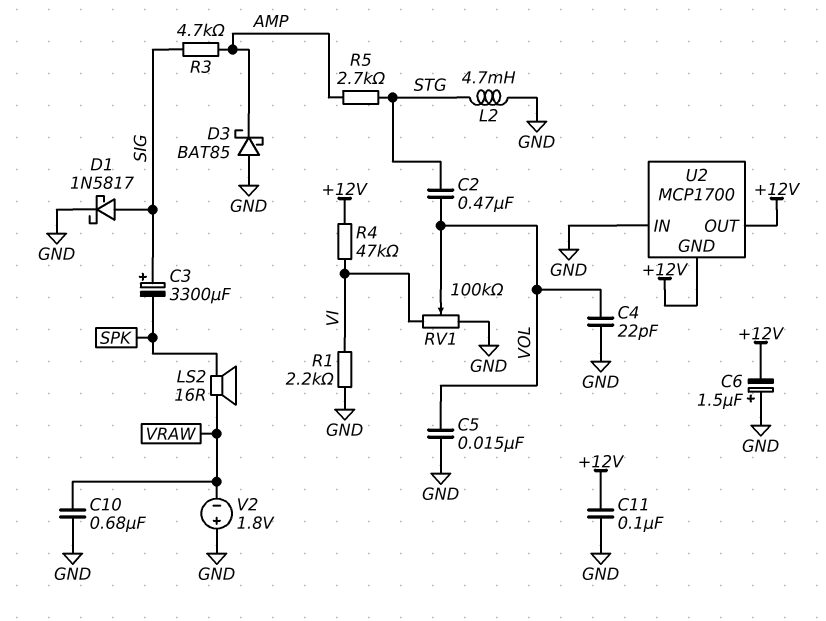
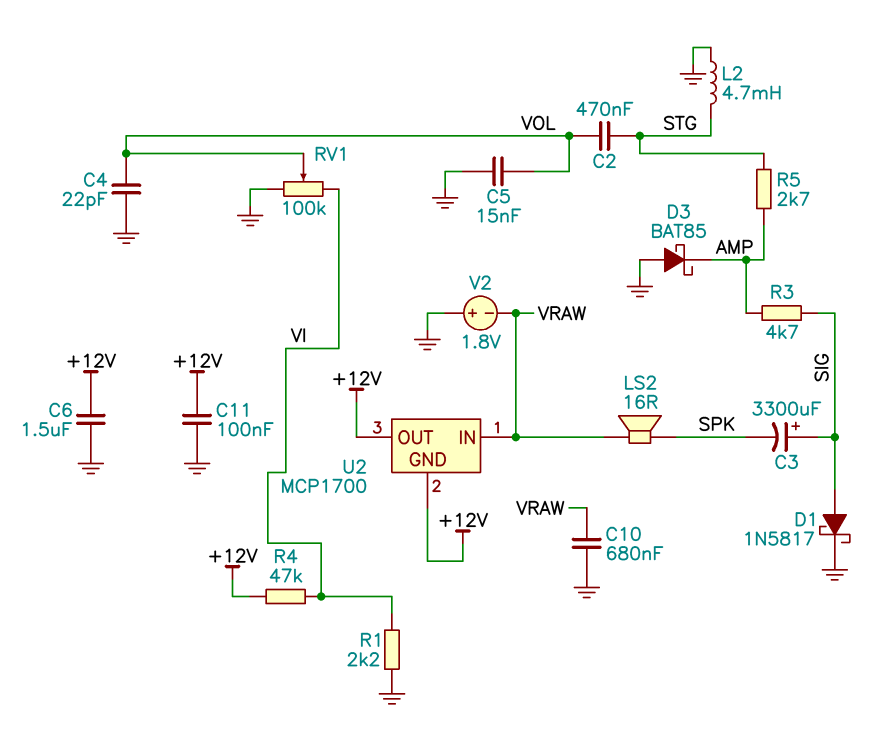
C6: 1.5uF (plus GND, minus +12V) -> 1.5uF (+12V, GND)
U2 pin IN: GND -> VRAW

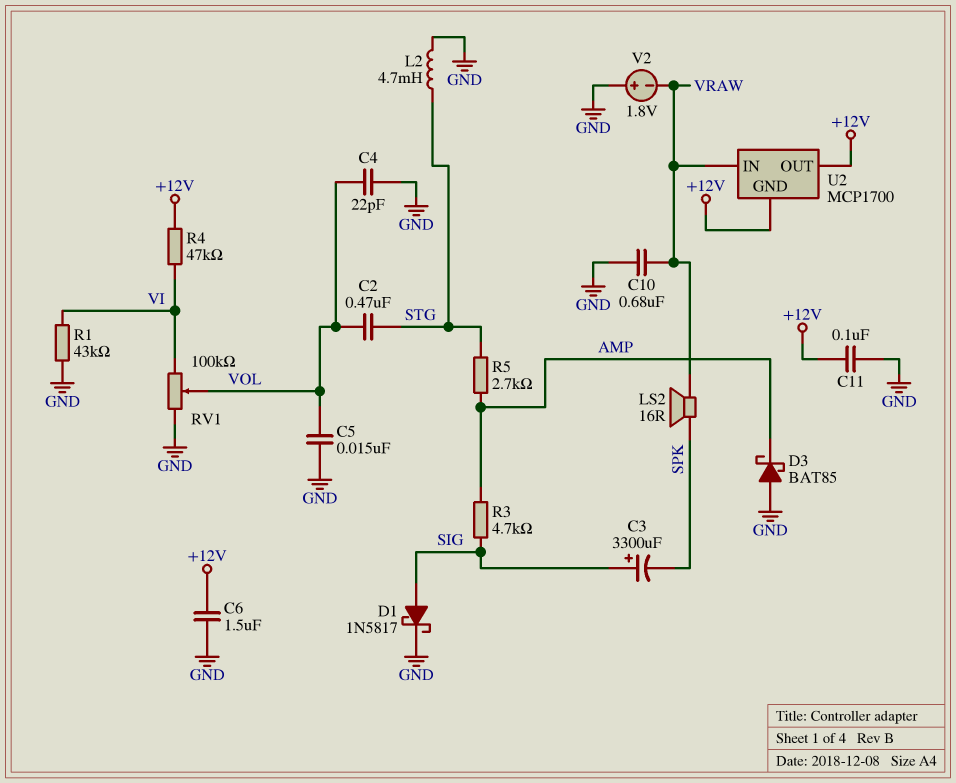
R1: 2.2k (GND, VI) -> 43k (GND, VI)

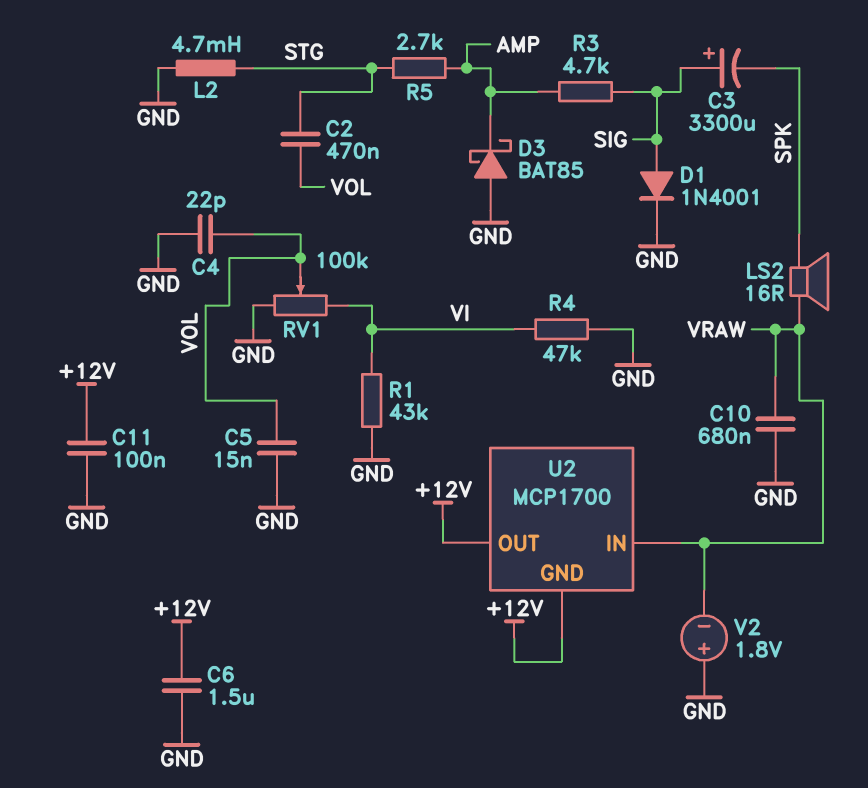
D1: schottky 1N5817 (A SIG, K GND) -> diode 1N4001 (A SIG, K GND)
R4: 47k (+12V, VI) -> 47k (GND, VI)

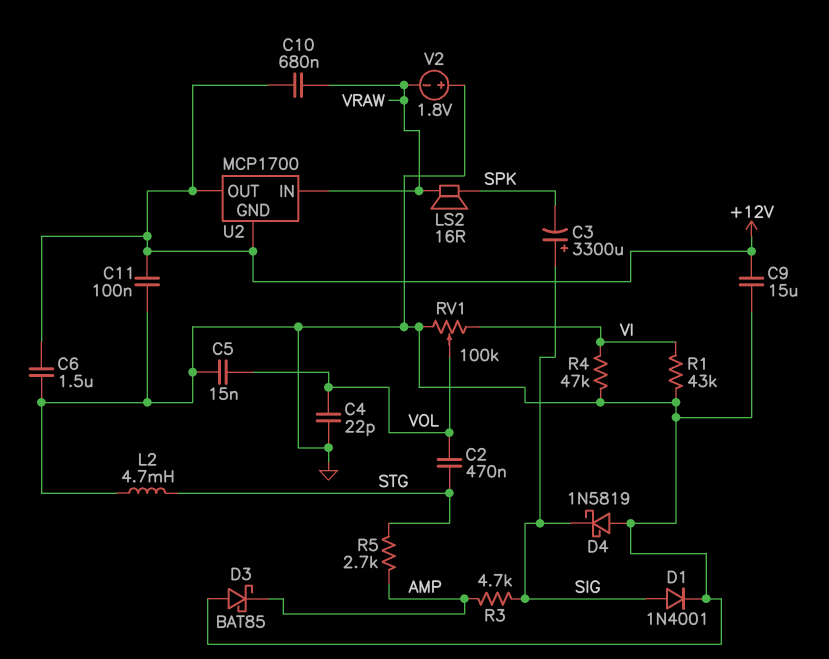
C9: none -> 15uF (+12V, GND)
C10: 680nF (GND, VRAW) -> 680nF (+12V, VRAW)
D4: none -> schottky 1N5819 (A GND, K SIG)

